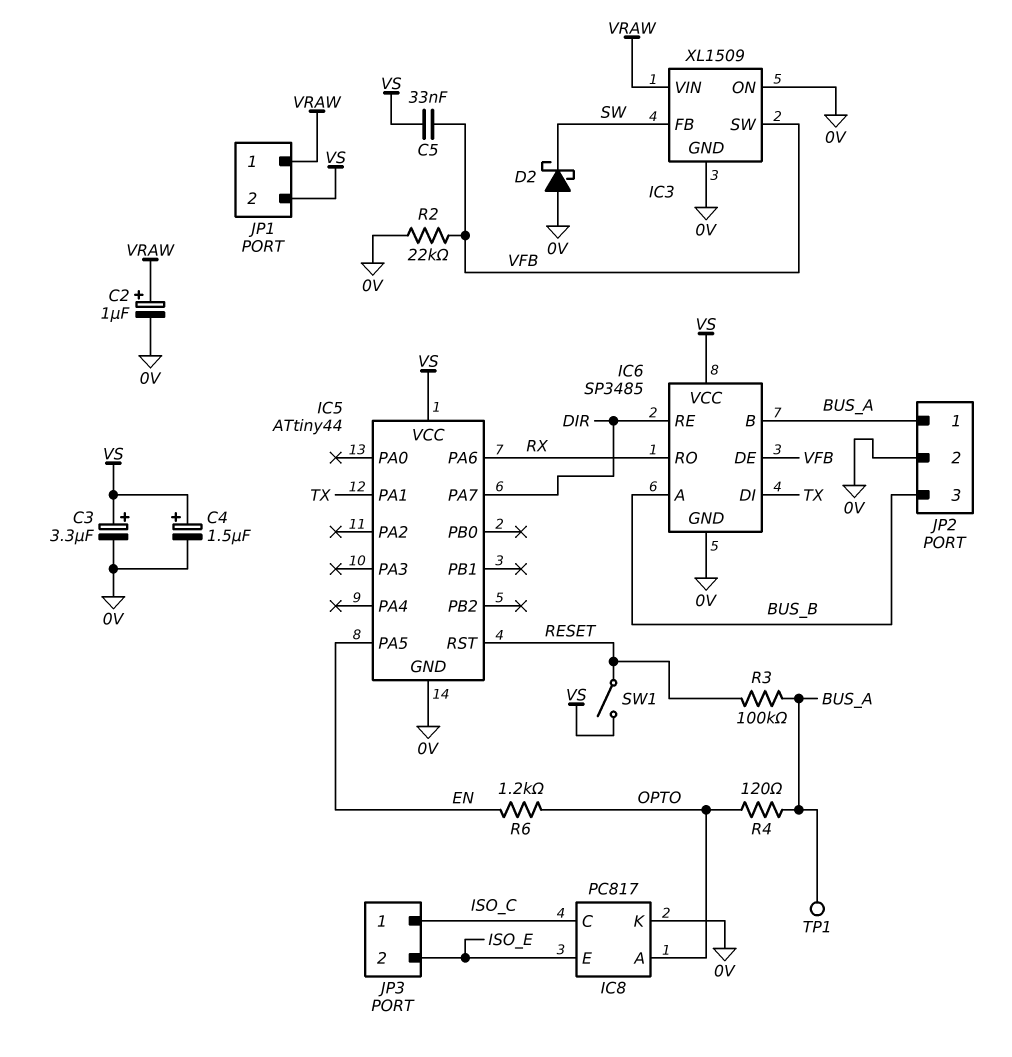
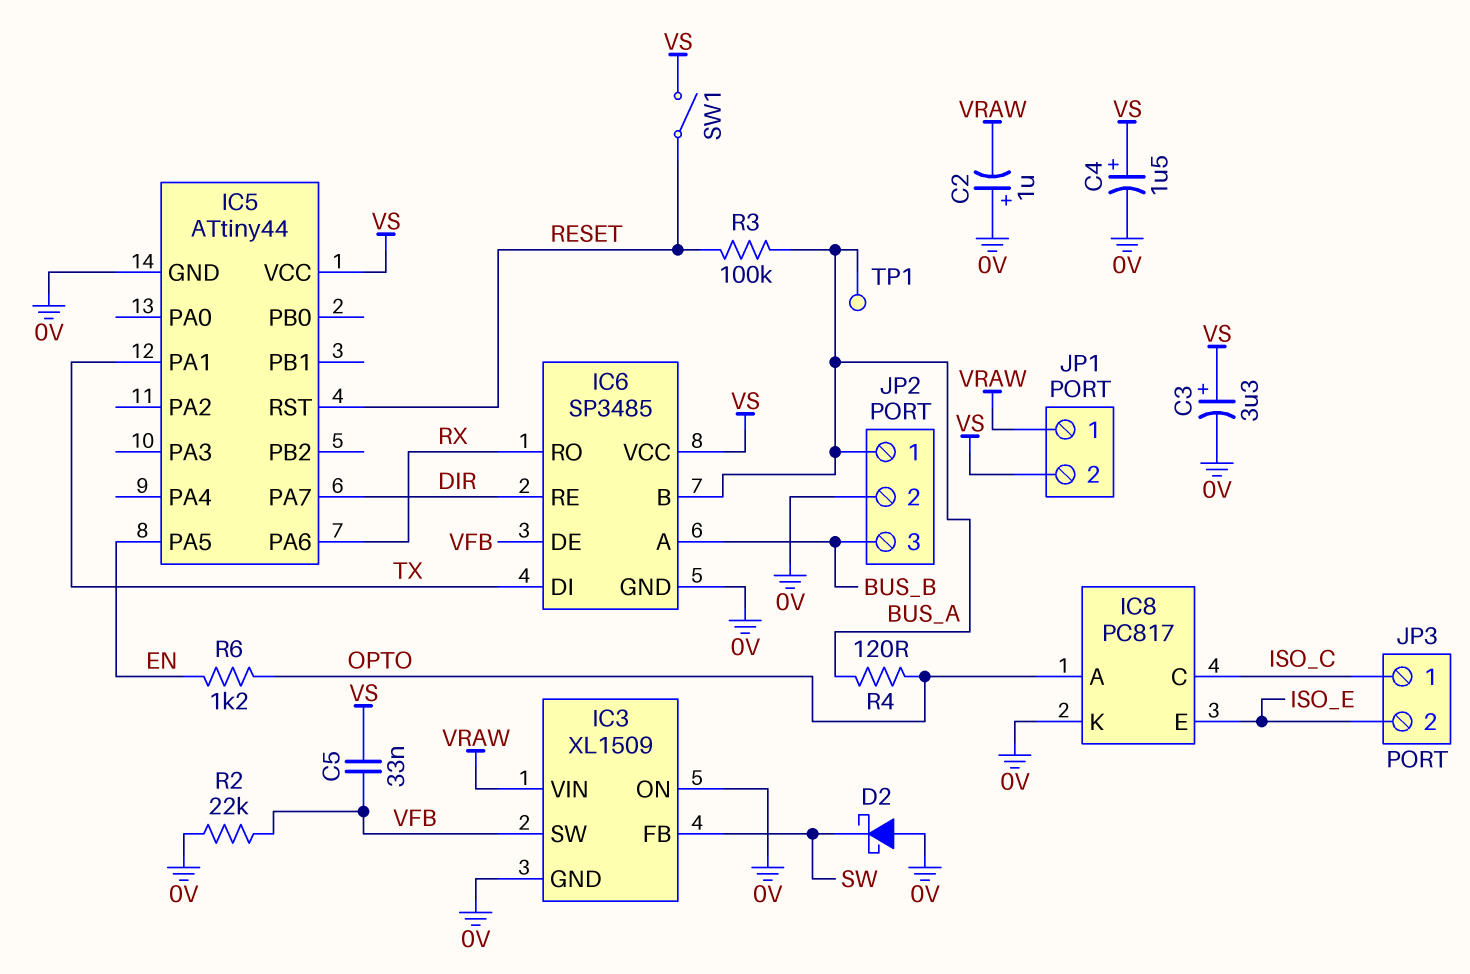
C2: 1uF (plus VRAW, minus 0V) -> 1uF (plus 0V, minus VRAW)

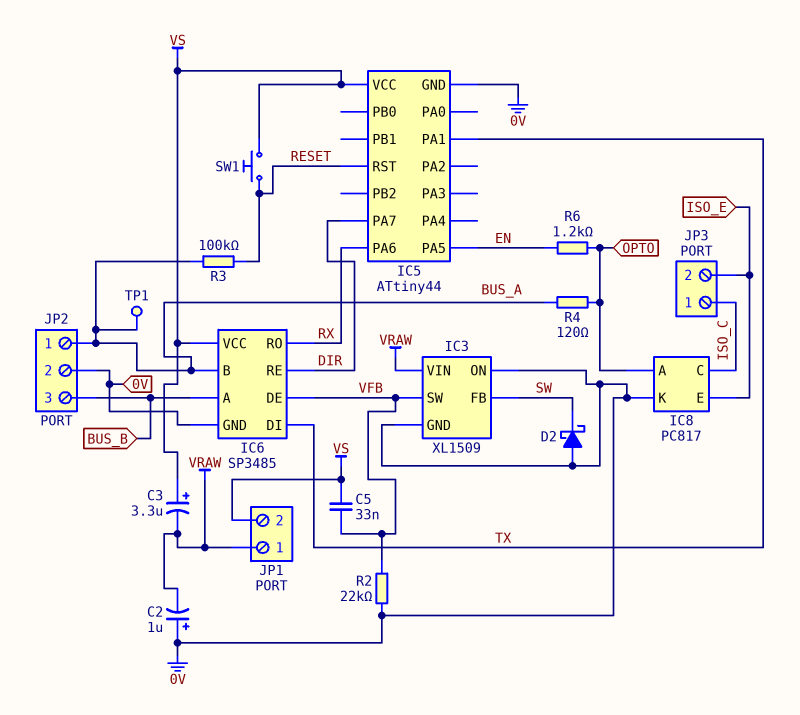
C3: 3.3uF (plus VS, minus 0V) -> 3.3uF (plus VS, minus VRAW)
C4: 1.5uF (plus VS, minus 0V) -> none
SW1: switch (RESET, VS) -> button (RESET, VS)

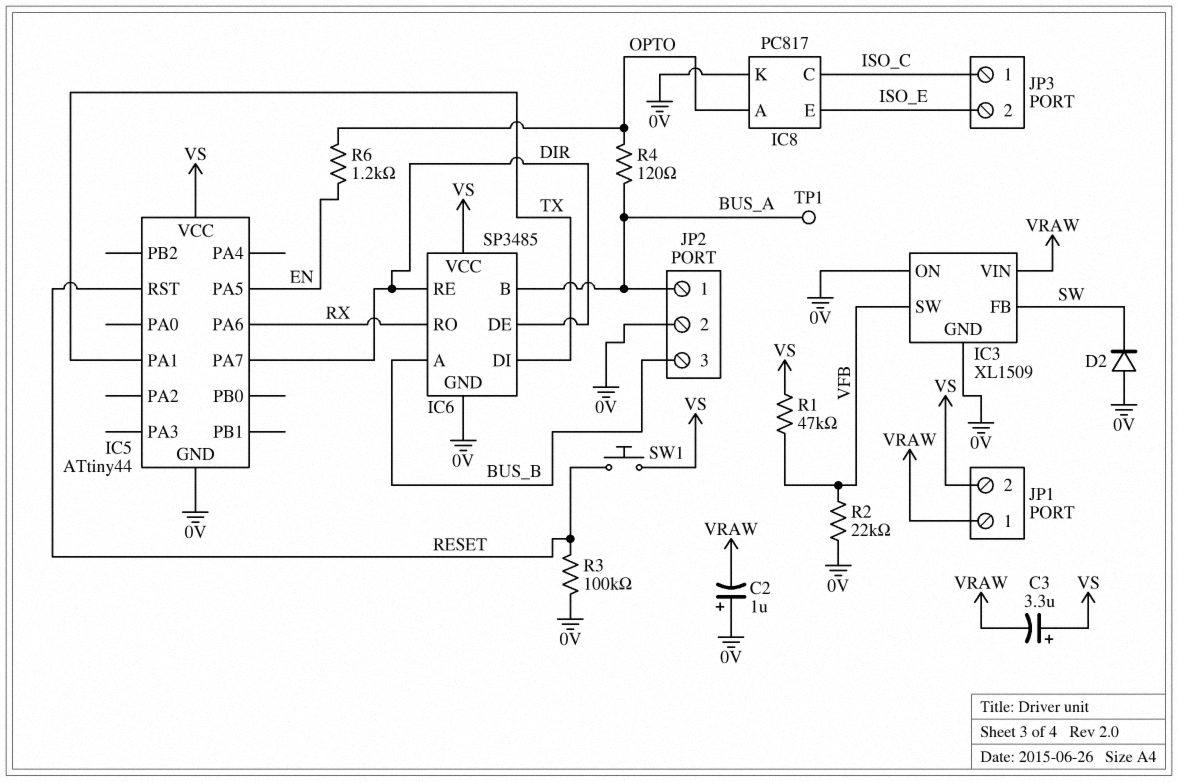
C5: 33nF (VFB, VS) -> none
D2: schottky (A 0V, K SW) -> diode (A 0V, K SW)
IC6 pin DE: VFB -> DIR
R1: none -> 47k (VFB, VS)
R3: 100k (BUS_A, RESET) -> 100k (0V, RESET)

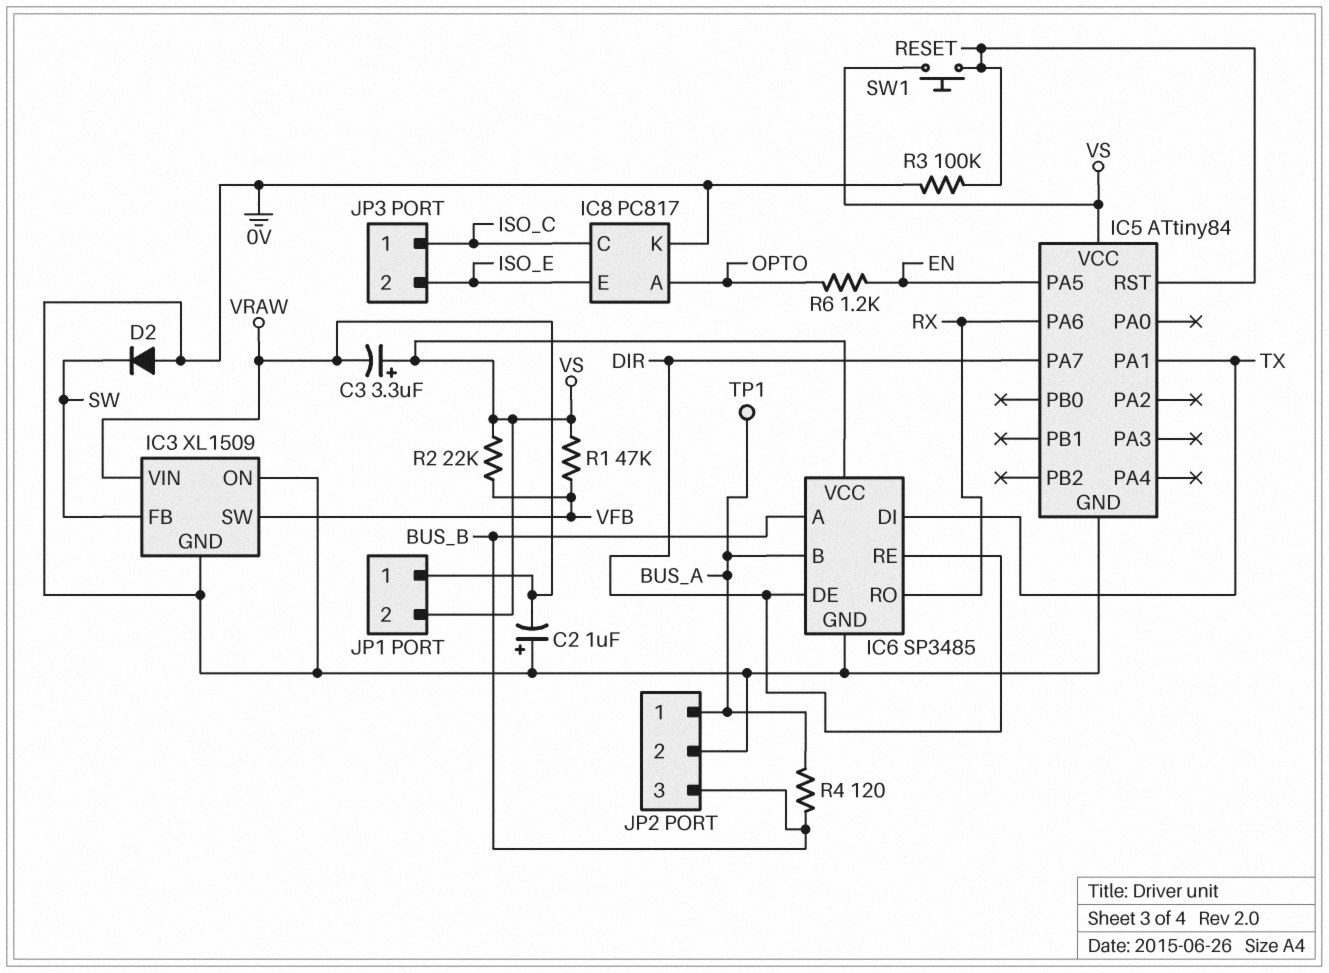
IC5: ATtiny44 -> ATtiny84
R2: 22k (0V, VFB) -> 22k (VFB, VS)
R4: 120 (BUS_A, OPTO) -> 120 (BUS_A, BUS_B)

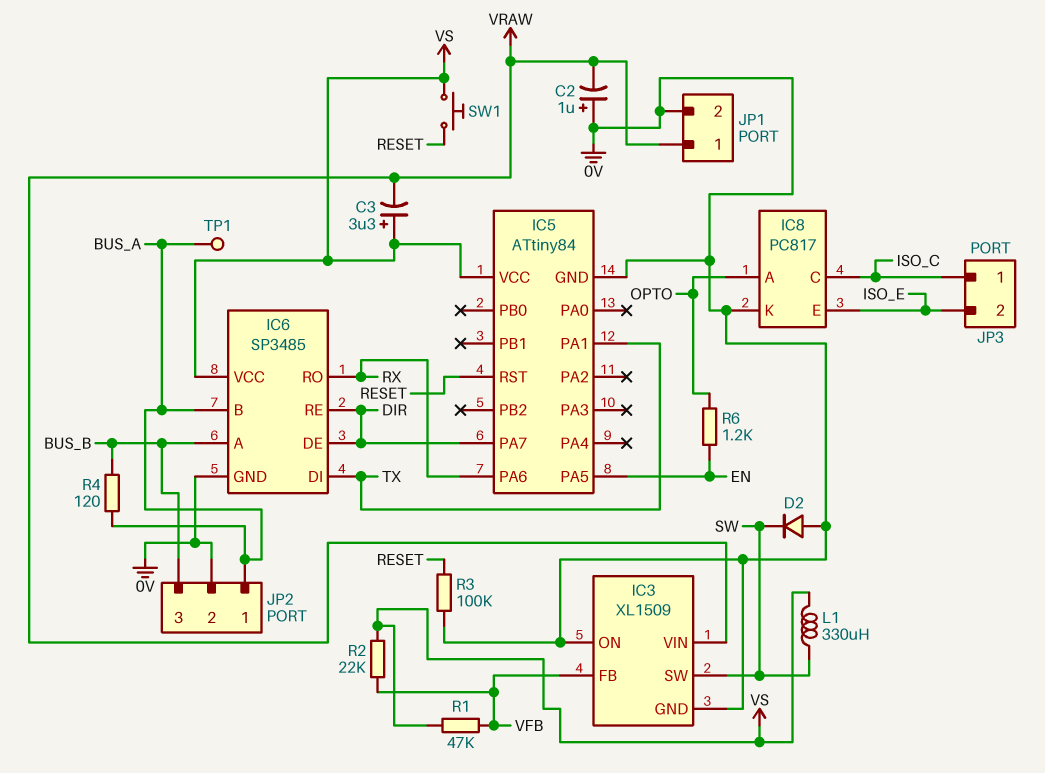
IC3 pin FB: SW -> VFB
IC3 pin SW: VFB -> SW
JP1 pin 2: VS -> 0V
L1: none -> 330uH (SW, VS)

